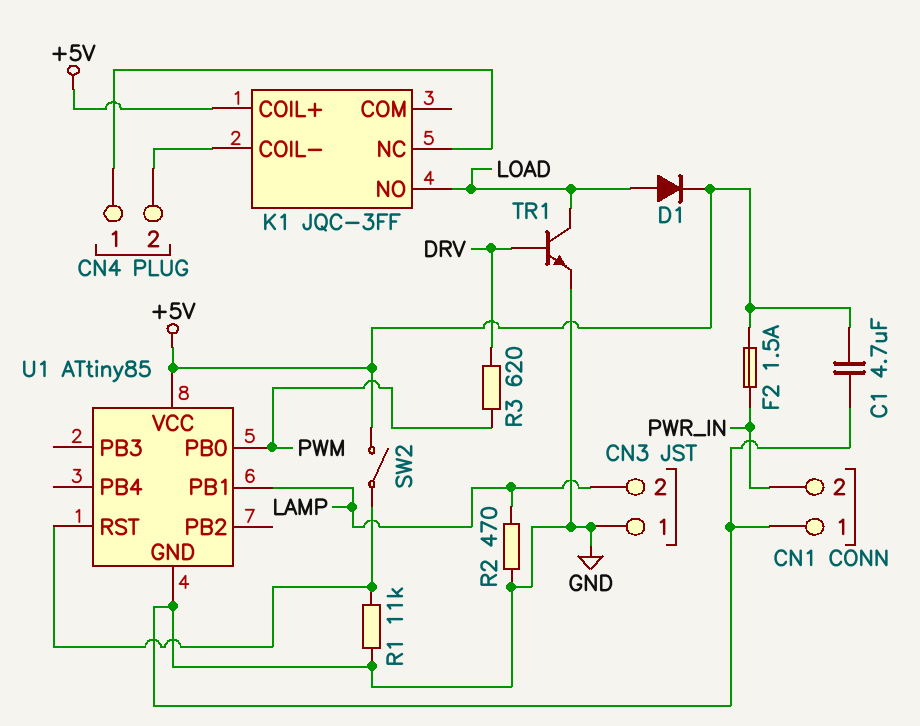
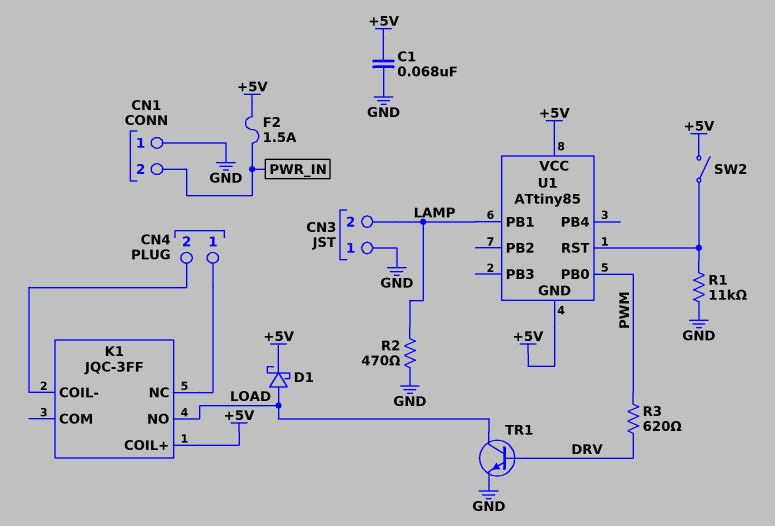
C1: 4.7uF (+5V, GND) -> 68nF (+5V, GND)
D1: diode (A LOAD, K +5V) -> schottky (A LOAD, K +5V)
U1 pin GND: GND -> +5V

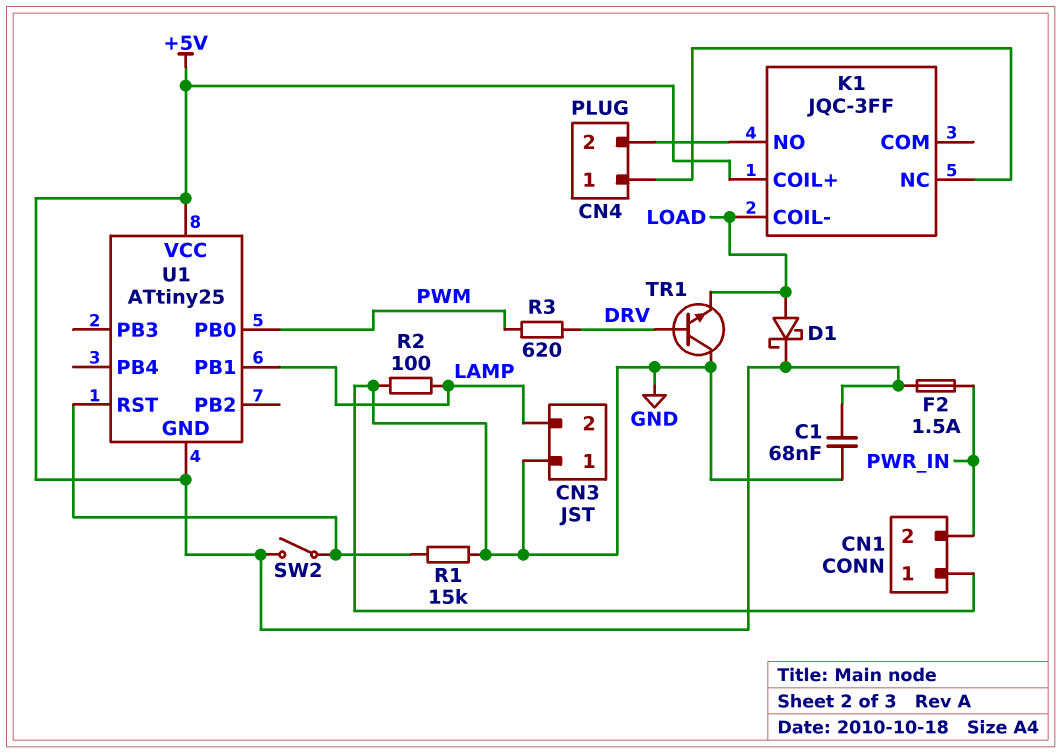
K1 pin COIL-: CN4/2 -> LOAD
K1 pin NO: LOAD -> CN4/2
R1: 11k (GND, U1/RST) -> 15k (GND, U1/RST)
R2: 470 (GND, LAMP) -> 100 (GND, LAMP)
TR1: NPN (B DRV, C LOAD, E GND) -> NPN (B DRV, C GND, E LOAD)
U1: ATtiny85 -> ATtiny25

